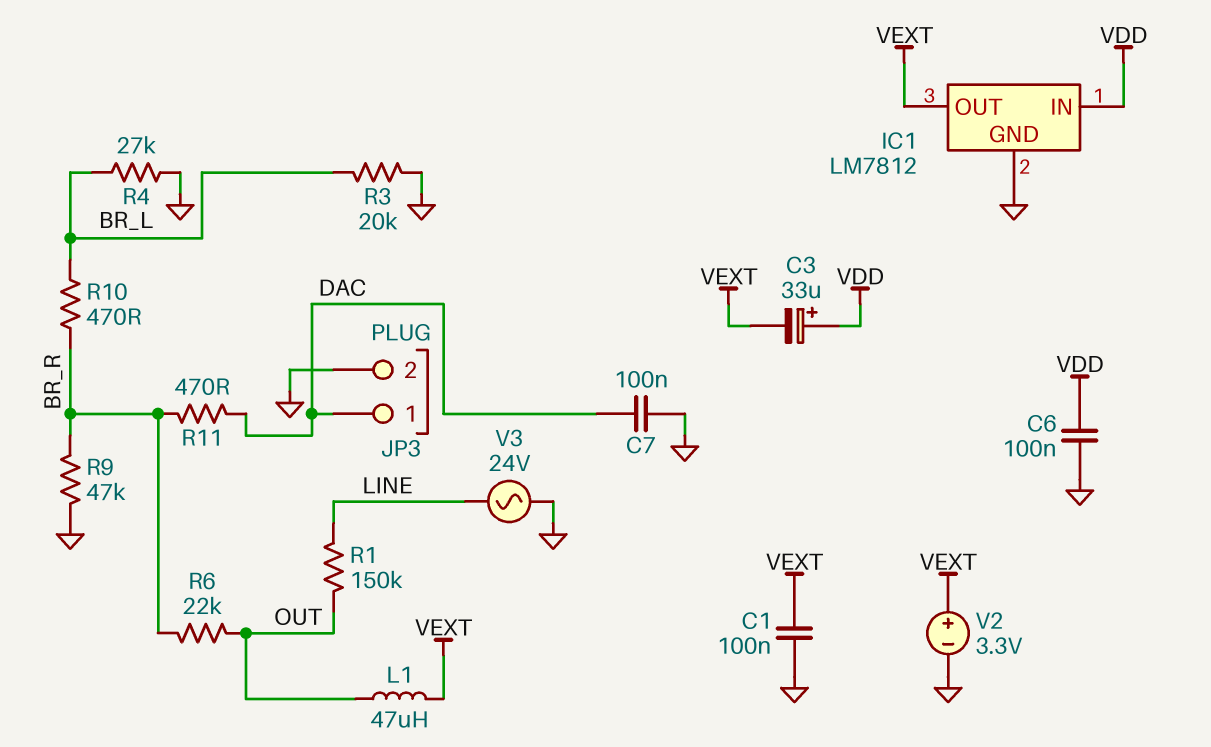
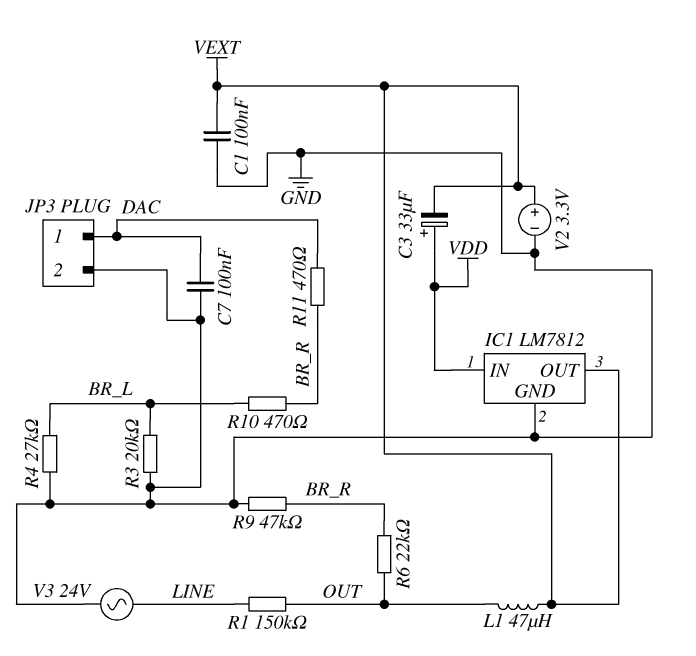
C6: 100nF (GND, VDD) -> none

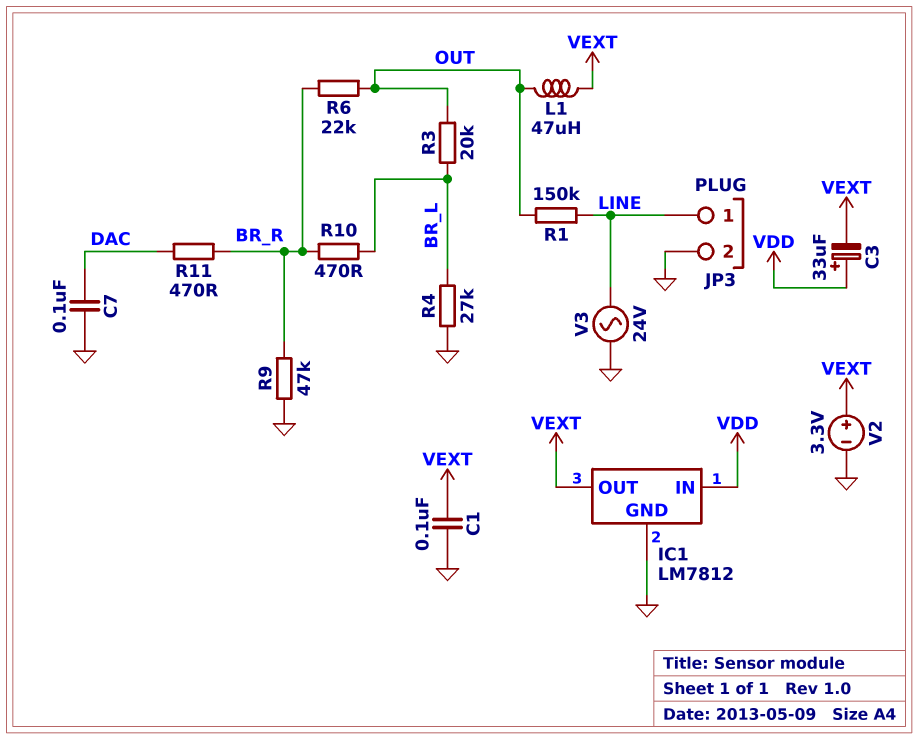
JP3 pin 1: DAC -> LINE
R3: 20k (BR_L, GND) -> 20k (BR_L, OUT)

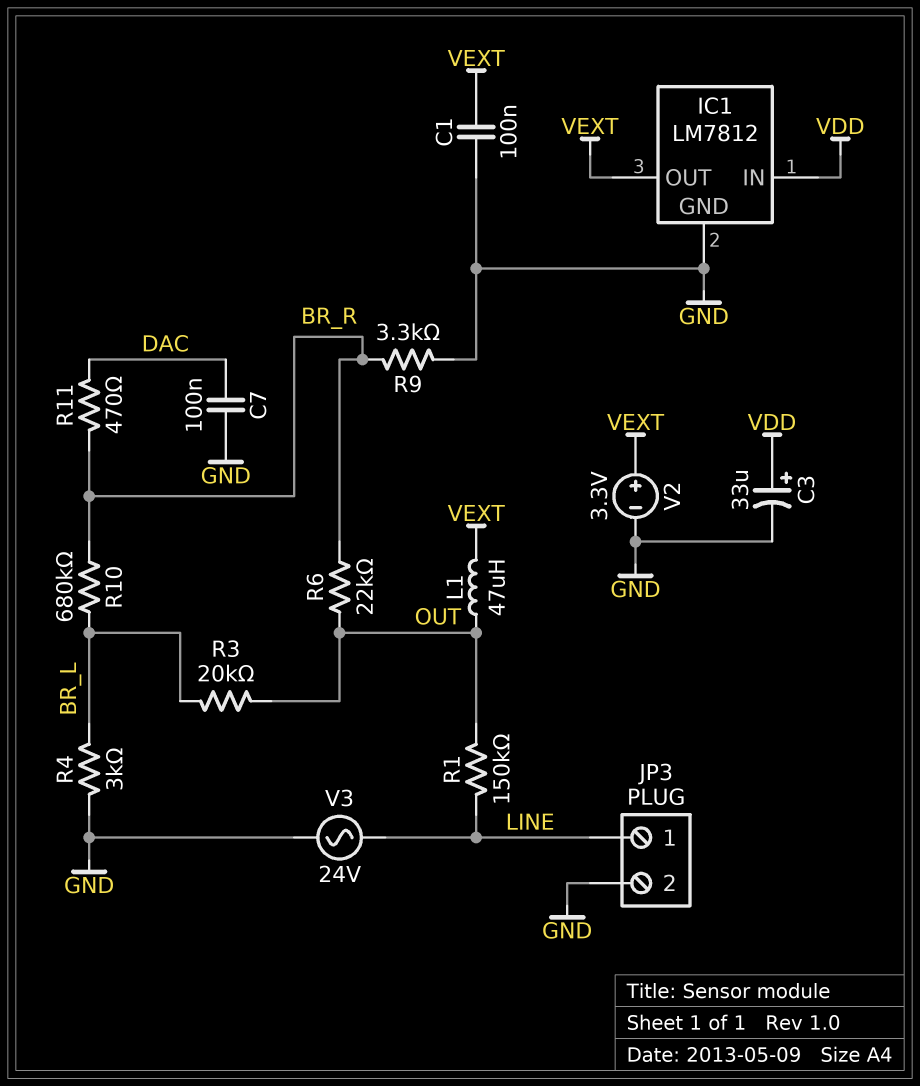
C3: 33uF (plus VDD, minus VEXT) -> 33uF (plus VDD, minus GND)
R4: 27k (BR_L, GND) -> 3k (BR_L, GND)
R9: 47k (BR_R, GND) -> 3.3k (BR_R, GND)
R10: 470 (BR_L, BR_R) -> 680k (BR_L, BR_R)

